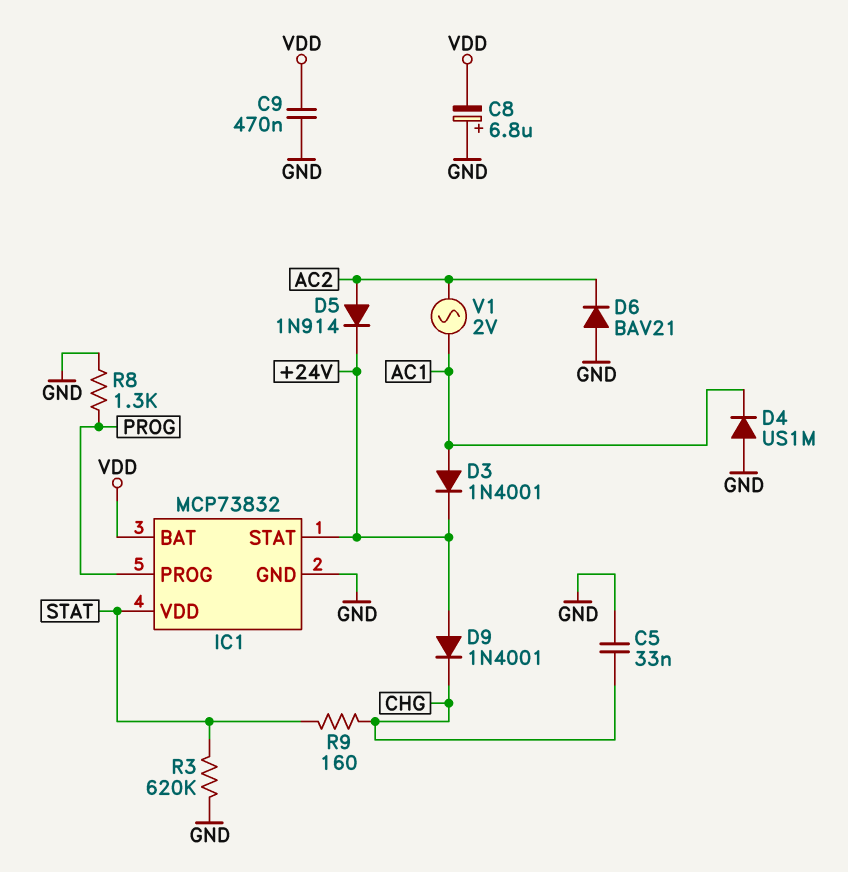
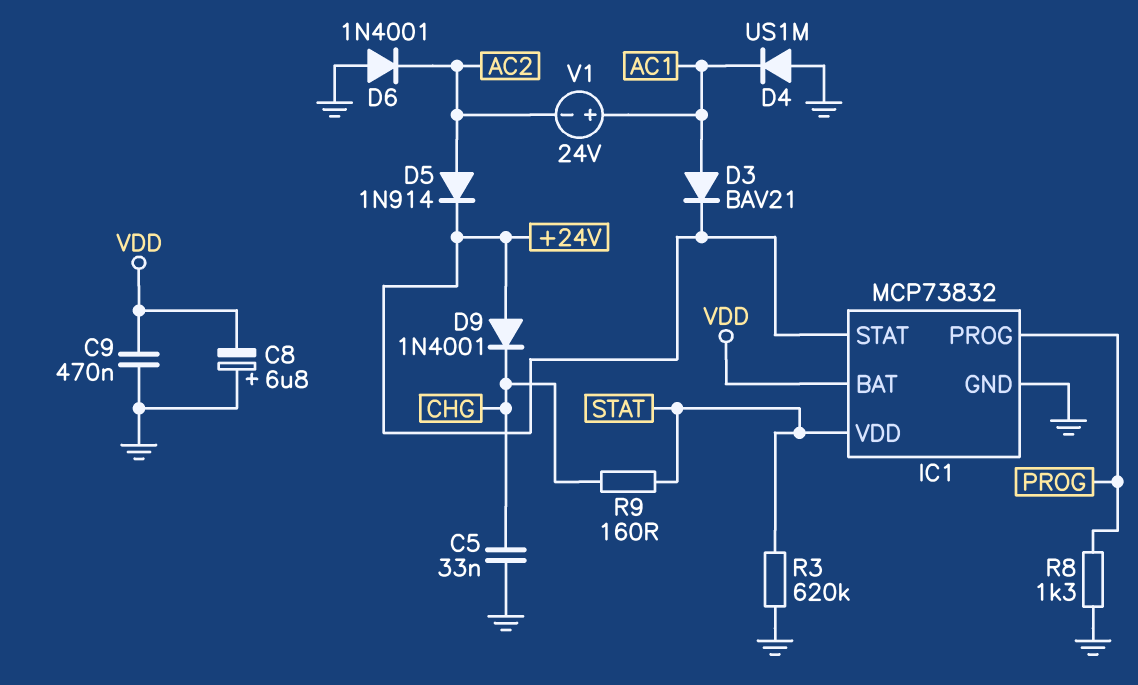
D3: diode 1N4001 (A AC1, K +24V) -> diode BAV21 (A AC1, K +24V)
D6: diode BAV21 (A GND, K AC2) -> diode 1N4001 (A GND, K AC2)
V1: AC 2V (AC1, AC2) -> 24V (plus AC1, minus AC2)

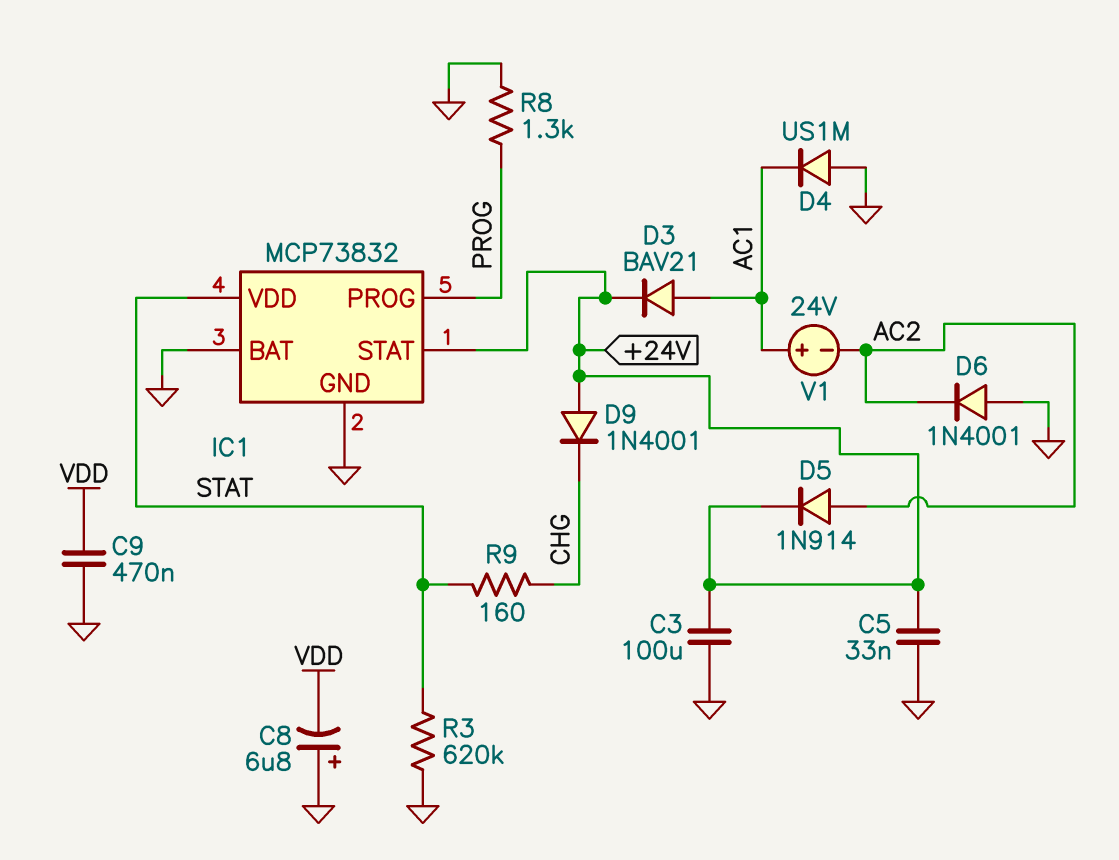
C3: none -> 100uF (+24V, GND)
C5: 33nF (CHG, GND) -> 33nF (+24V, GND)
IC1 pin BAT: VDD -> GND

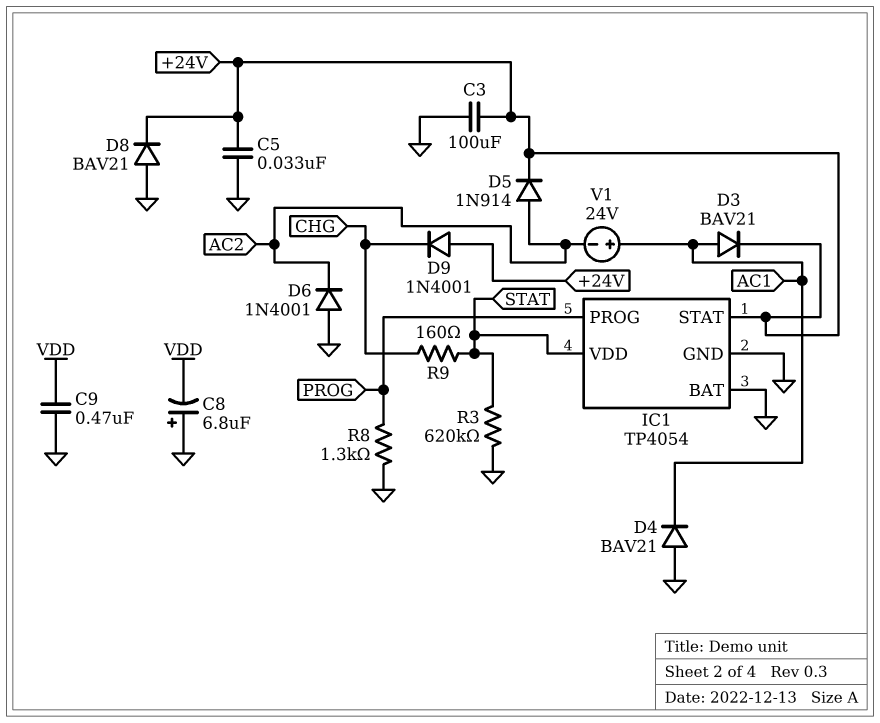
D4: diode US1M (A GND, K AC1) -> diode BAV21 (A GND, K AC1)
D8: none -> diode BAV21 (A GND, K +24V)
IC1: MCP73832 -> TP4054

